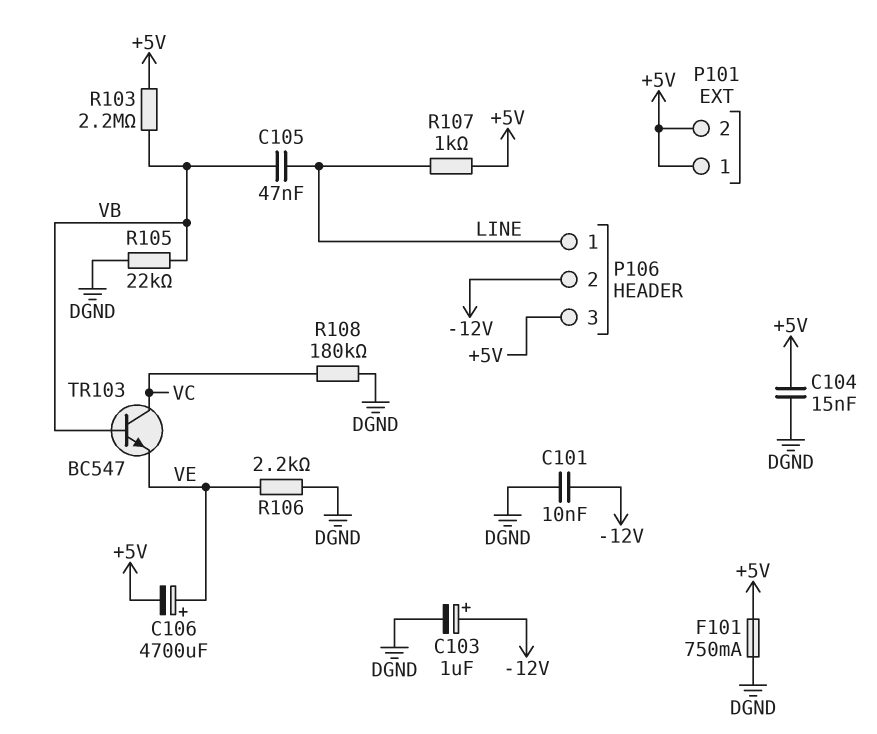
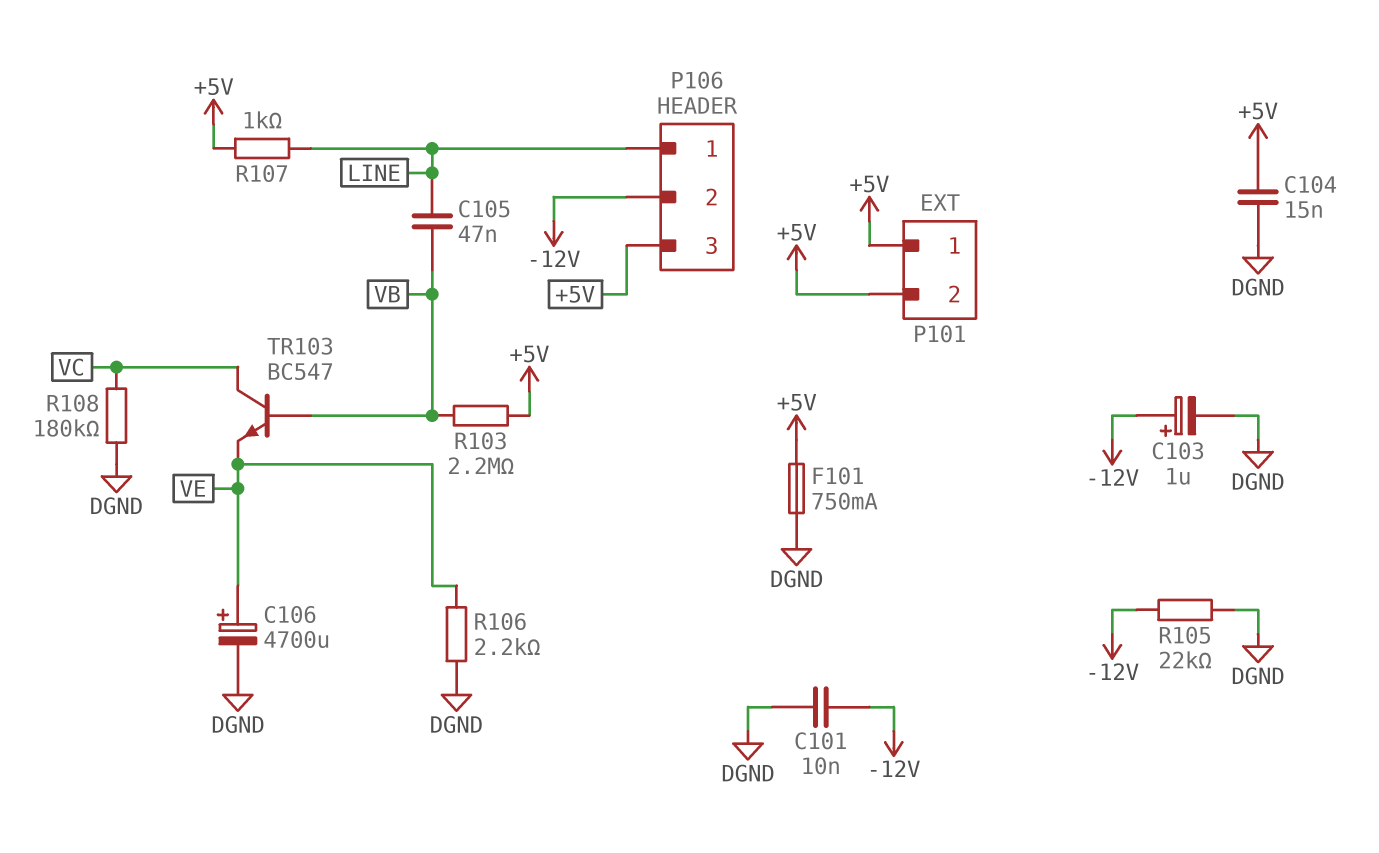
C106: 4700uF (plus VE, minus +5V) -> 4700uF (plus VE, minus DGND)
R105: 22k (DGND, VB) -> 22k (-12V, DGND)

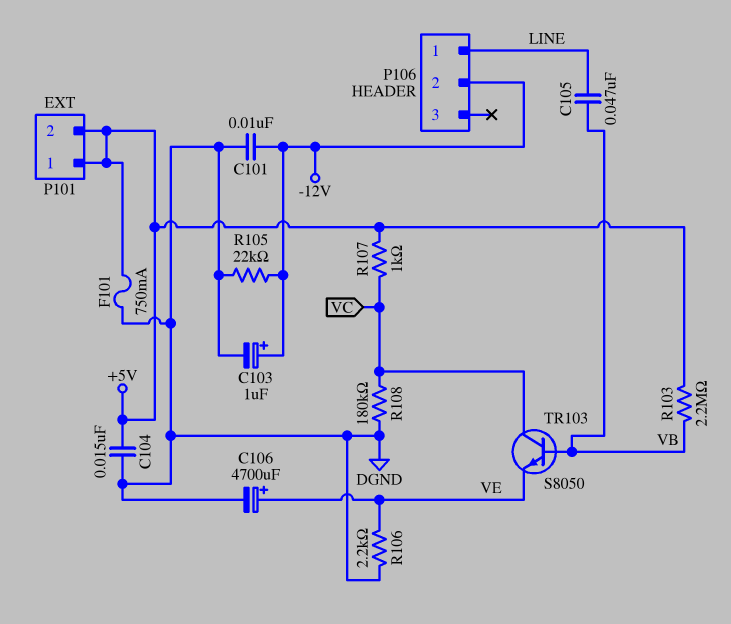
P106 pin 3: +5V -> none
R107: 1k (+5V, LINE) -> 1k (+5V, VC)
TR103: NPN BC547 (B VB, C VC, E VE) -> NPN S8050 (B VB, C VC, E VE)

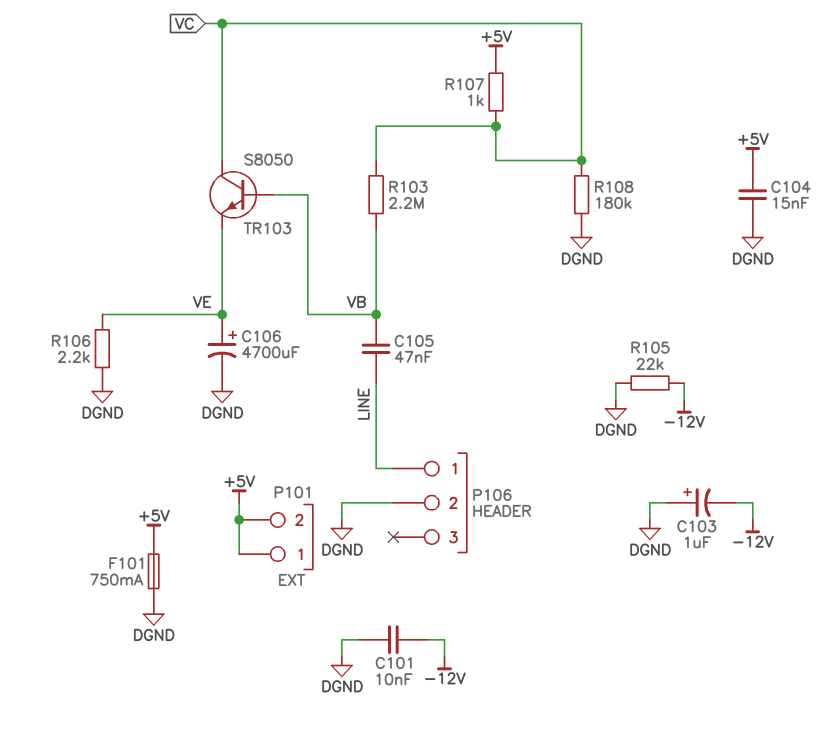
C103: 1uF (plus -12V, minus DGND) -> 1uF (plus DGND, minus -12V)
P106 pin 2: -12V -> DGND
R103: 2.2M (+5V, VB) -> 2.2M (VB, VC)

